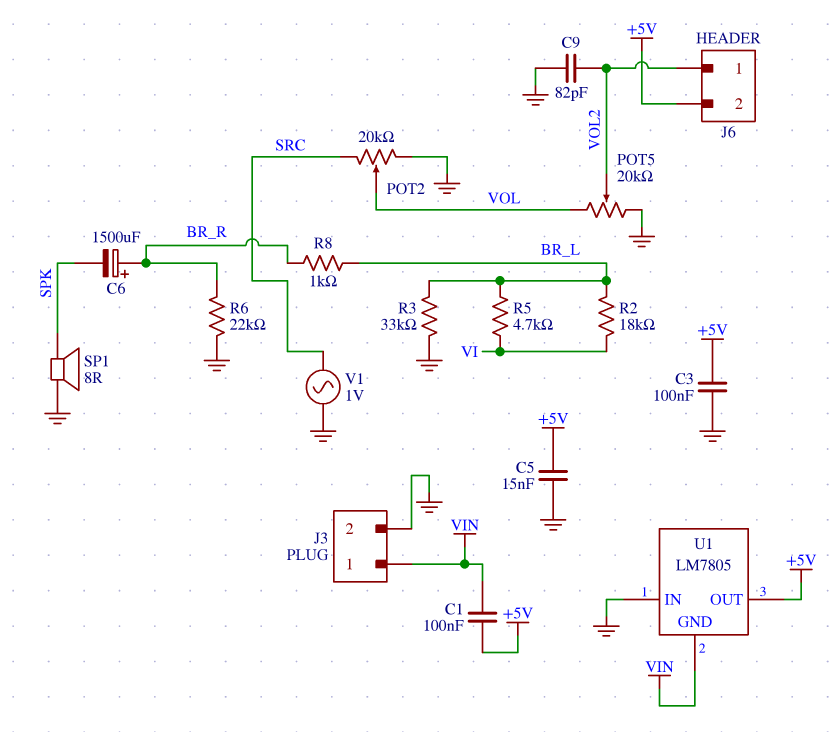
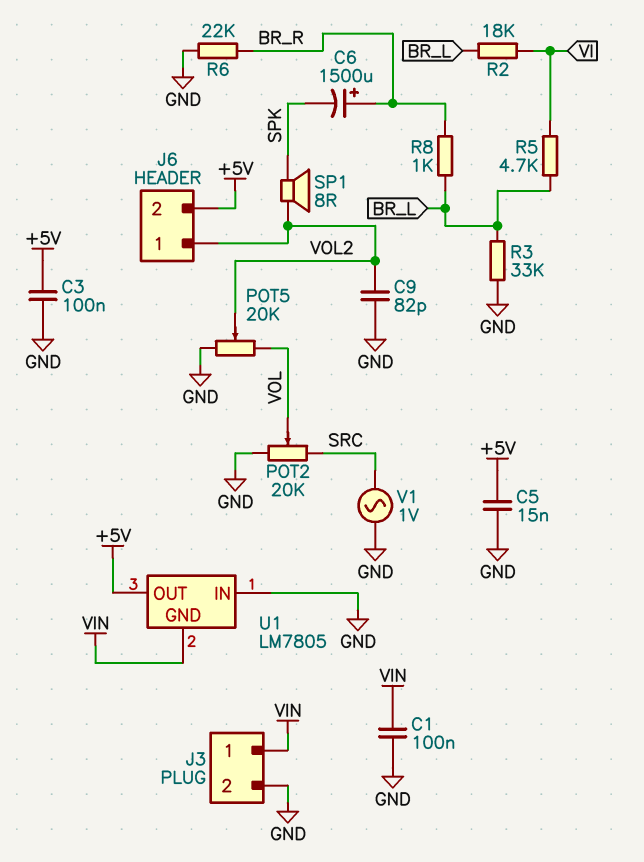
C1: 100nF (+5V, VIN) -> 100nF (GND, VIN)
SP1: speaker 8R (GND, SPK) -> speaker 8R (SPK, VOL2)

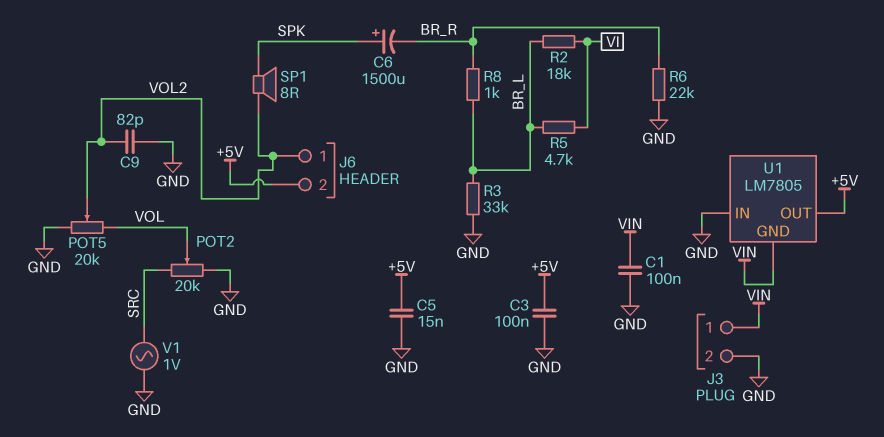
C6: 1500uF (plus BR_R, minus SPK) -> 1500uF (plus SPK, minus BR_R)

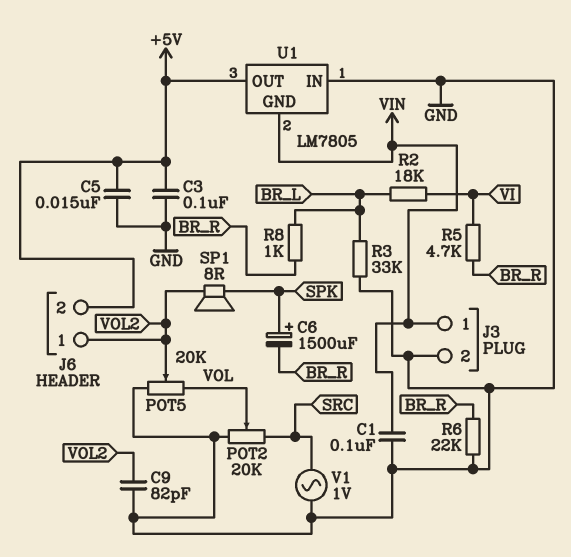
R5: 4.7k (BR_L, VI) -> 4.7k (BR_R, VI)

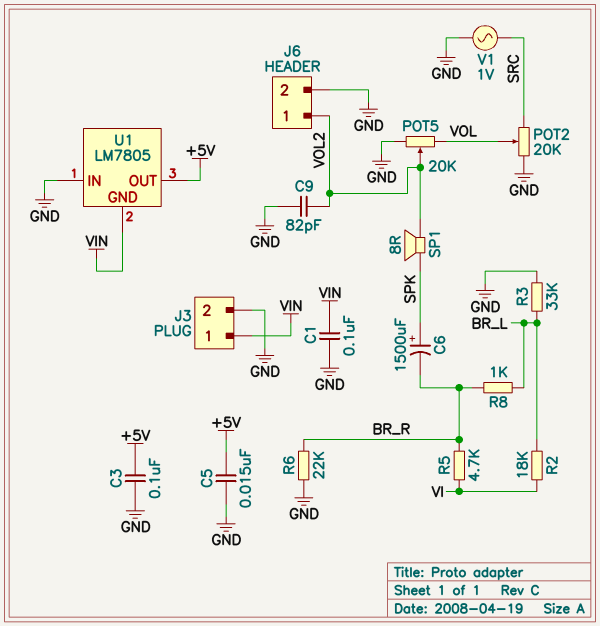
J6 pin 2: +5V -> GND

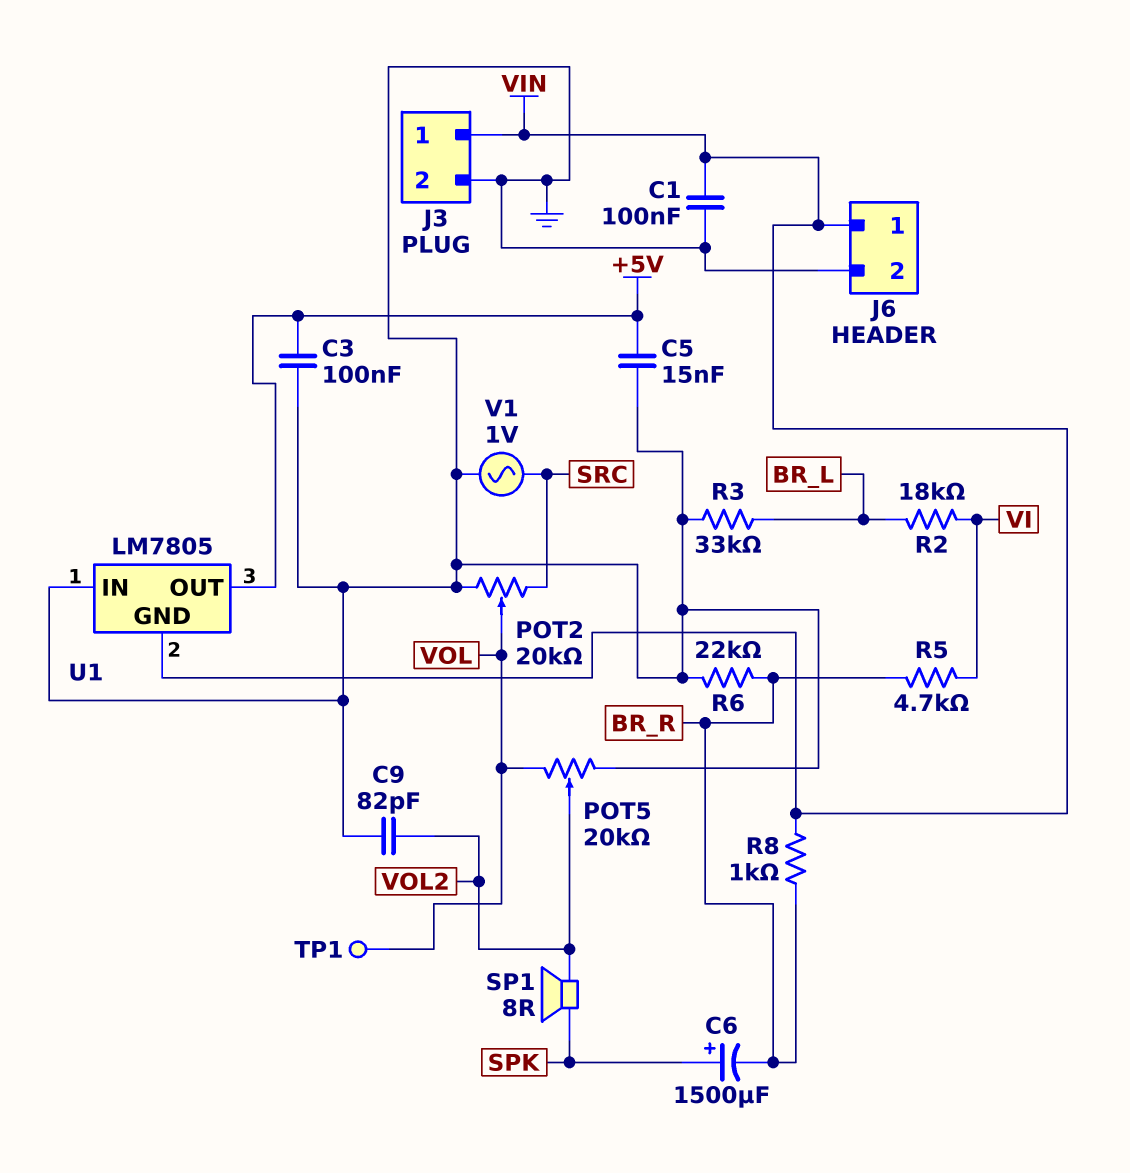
J6 pin 1: VOL2 -> VIN
R8: 1k (BR_L, BR_R) -> 1k (BR_R, VIN)
TP1: none -> test point (VOL)

